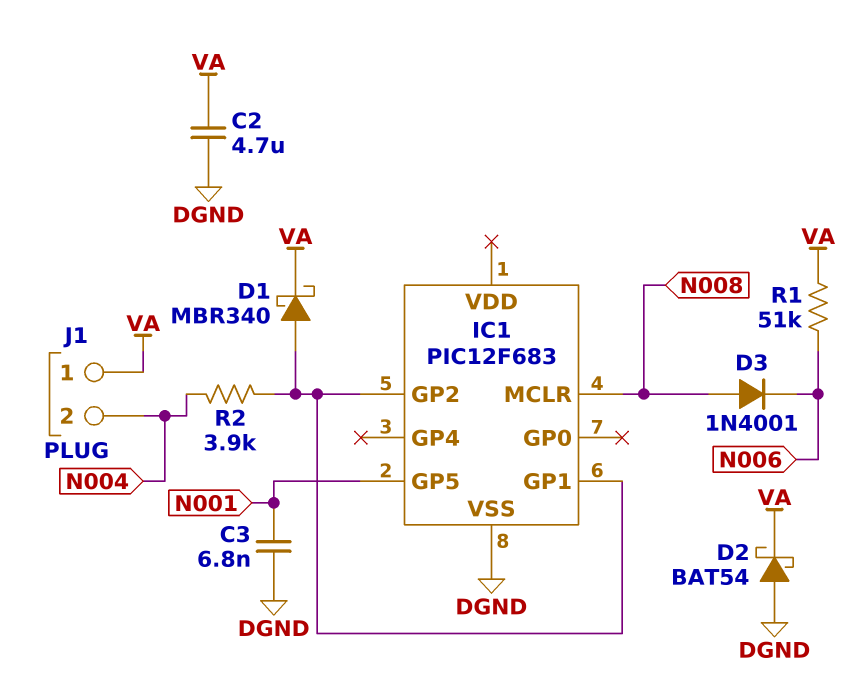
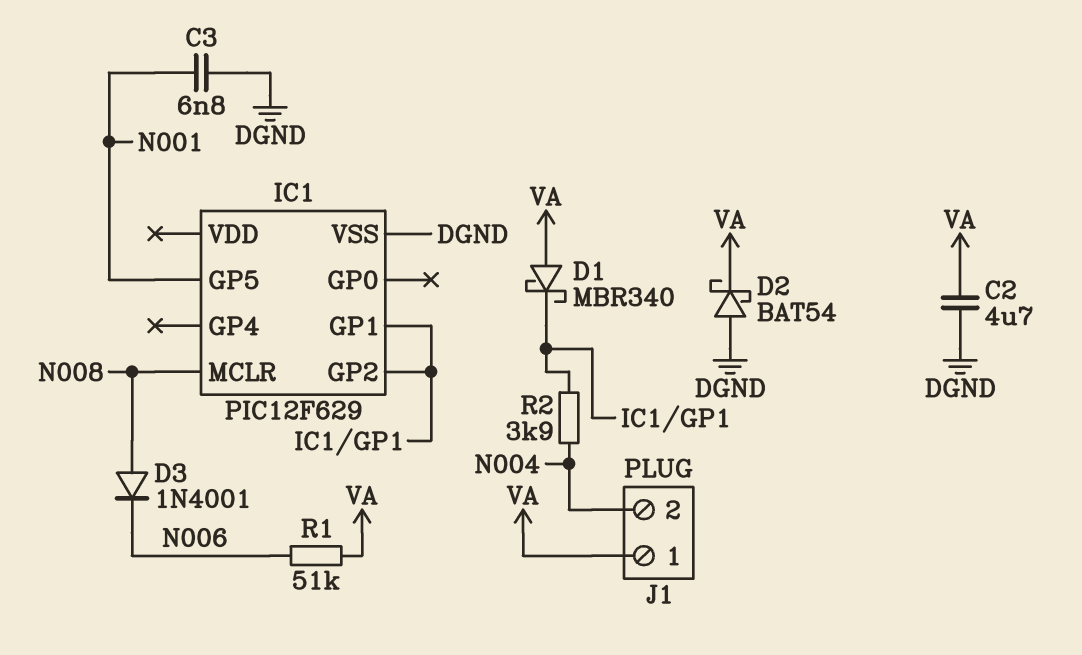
D1: schottky MBR340 (A IC1/GP1, K VA) -> schottky MBR340 (A VA, K IC1/GP1)
IC1: PIC12F683 -> PIC12F629

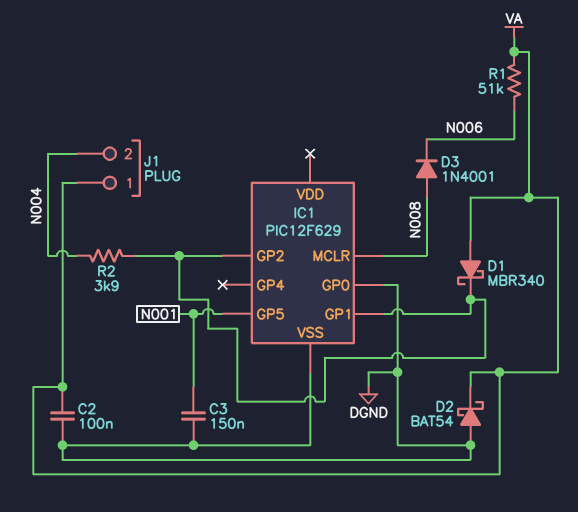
C2: 4.7uF (DGND, VA) -> 100nF (DGND, VA)
C3: 6.8nF (DGND, N001) -> 150nF (DGND, N001)
IC1 pin GP0: none -> DGND

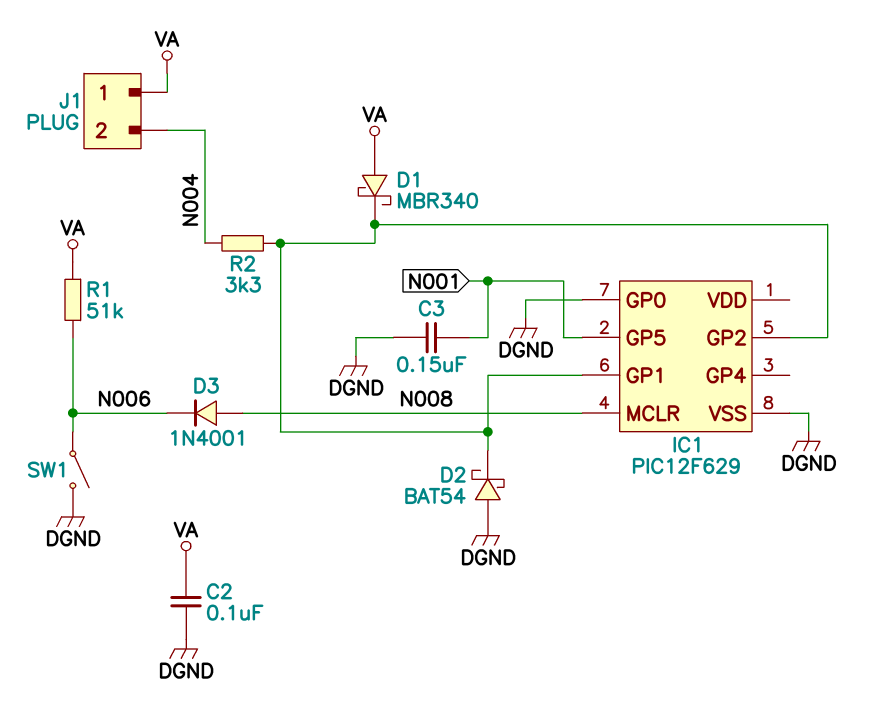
D2: schottky BAT54 (A DGND, K VA) -> schottky BAT54 (A DGND, K IC1/GP1)
R2: 3.9k (IC1/GP1, N004) -> 3.3k (IC1/GP1, N004)
SW1: none -> switch (DGND, N006)

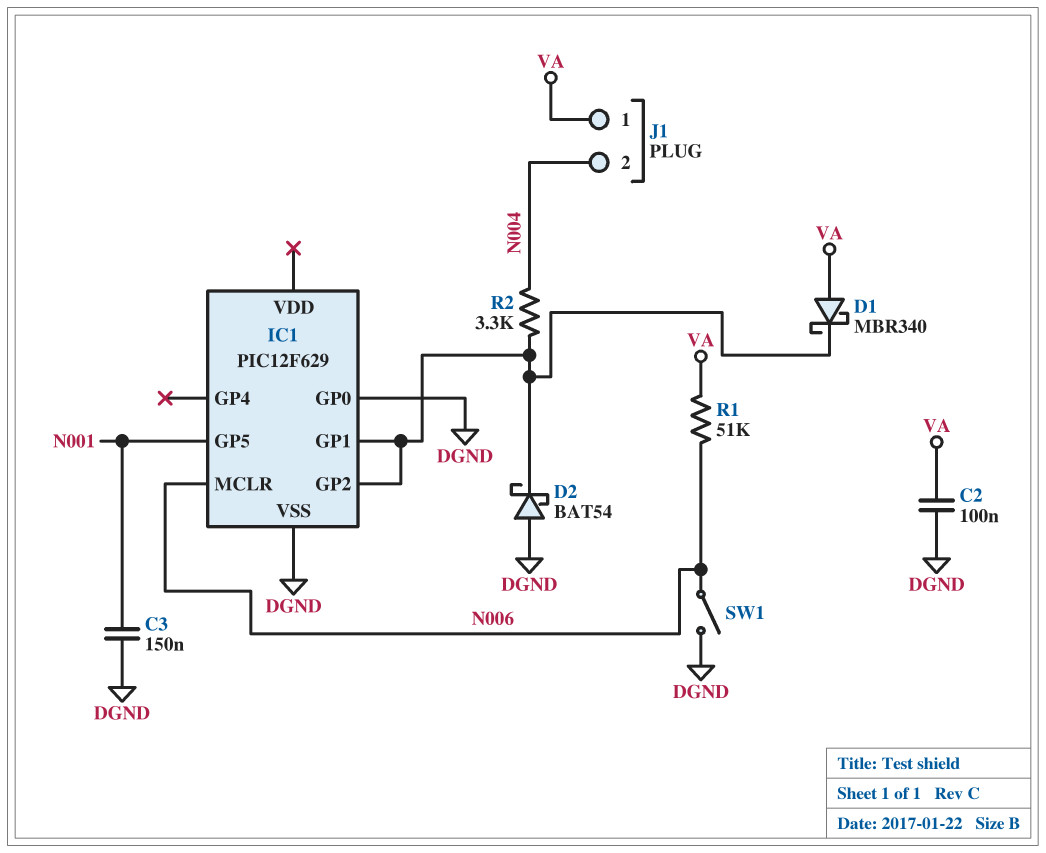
D3: diode 1N4001 (A N008, K N006) -> none
IC1 pin MCLR: N008 -> N006

